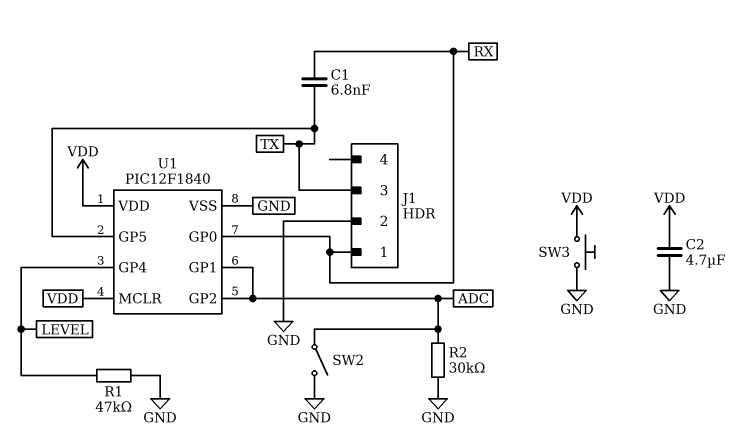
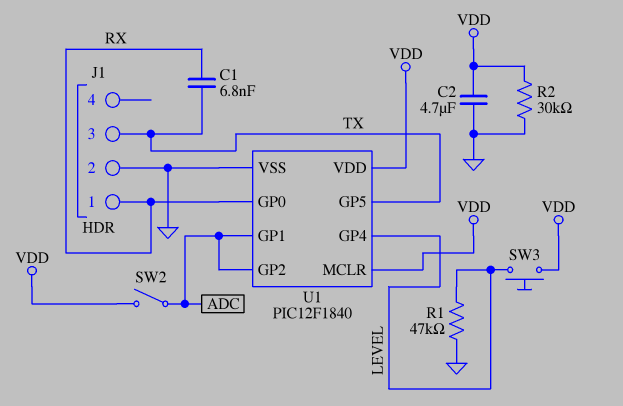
R2: 30k (ADC, GND) -> 30k (GND, VDD)
SW2: switch (ADC, GND) -> switch (ADC, VDD)
SW3: button (GND, VDD) -> button (LEVEL, VDD)

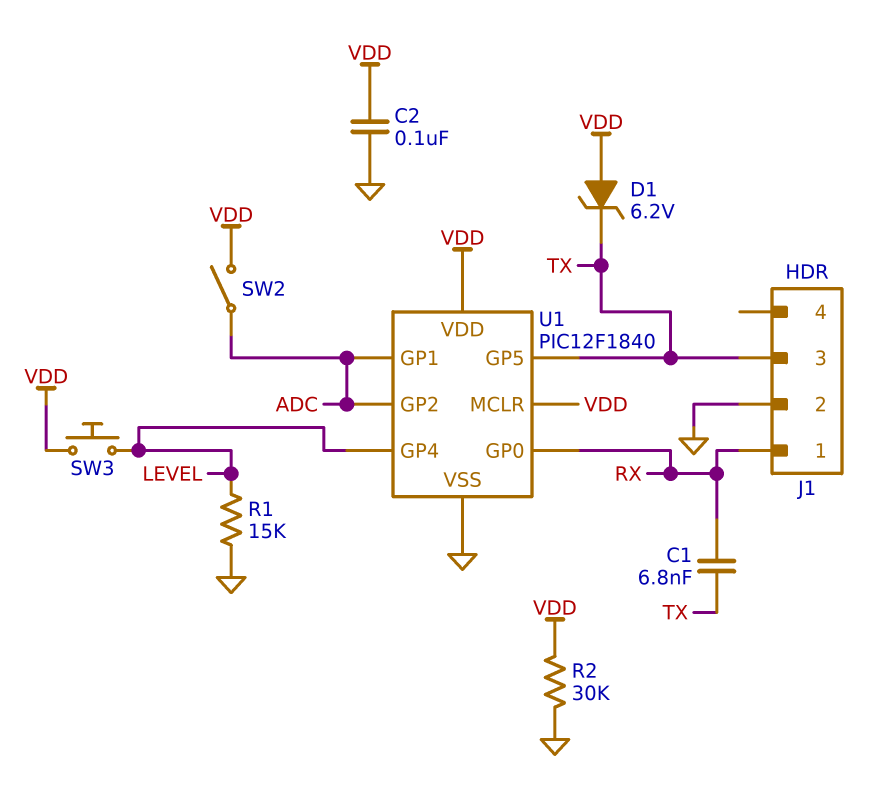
C2: 4.7uF (GND, VDD) -> 100nF (GND, VDD)
D1: none -> zener 6.2V (A VDD, K TX)
R1: 47k (GND, LEVEL) -> 15k (GND, LEVEL)

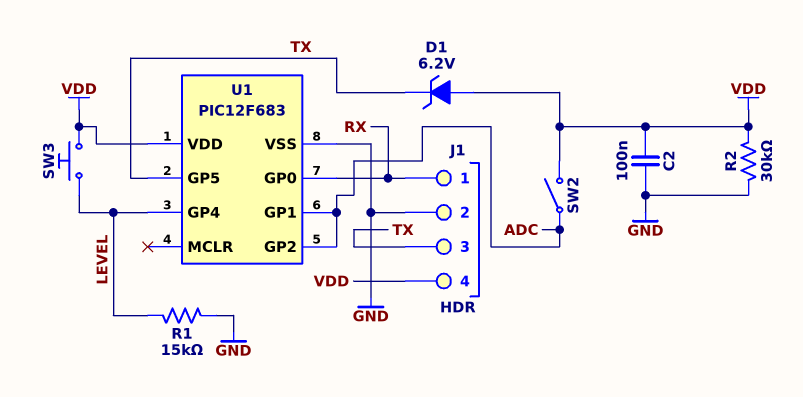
C1: 6.8nF (RX, TX) -> none
J1 pin 4: none -> VDD
U1: PIC12F1840 -> PIC12F683
U1 pin MCLR: VDD -> none

